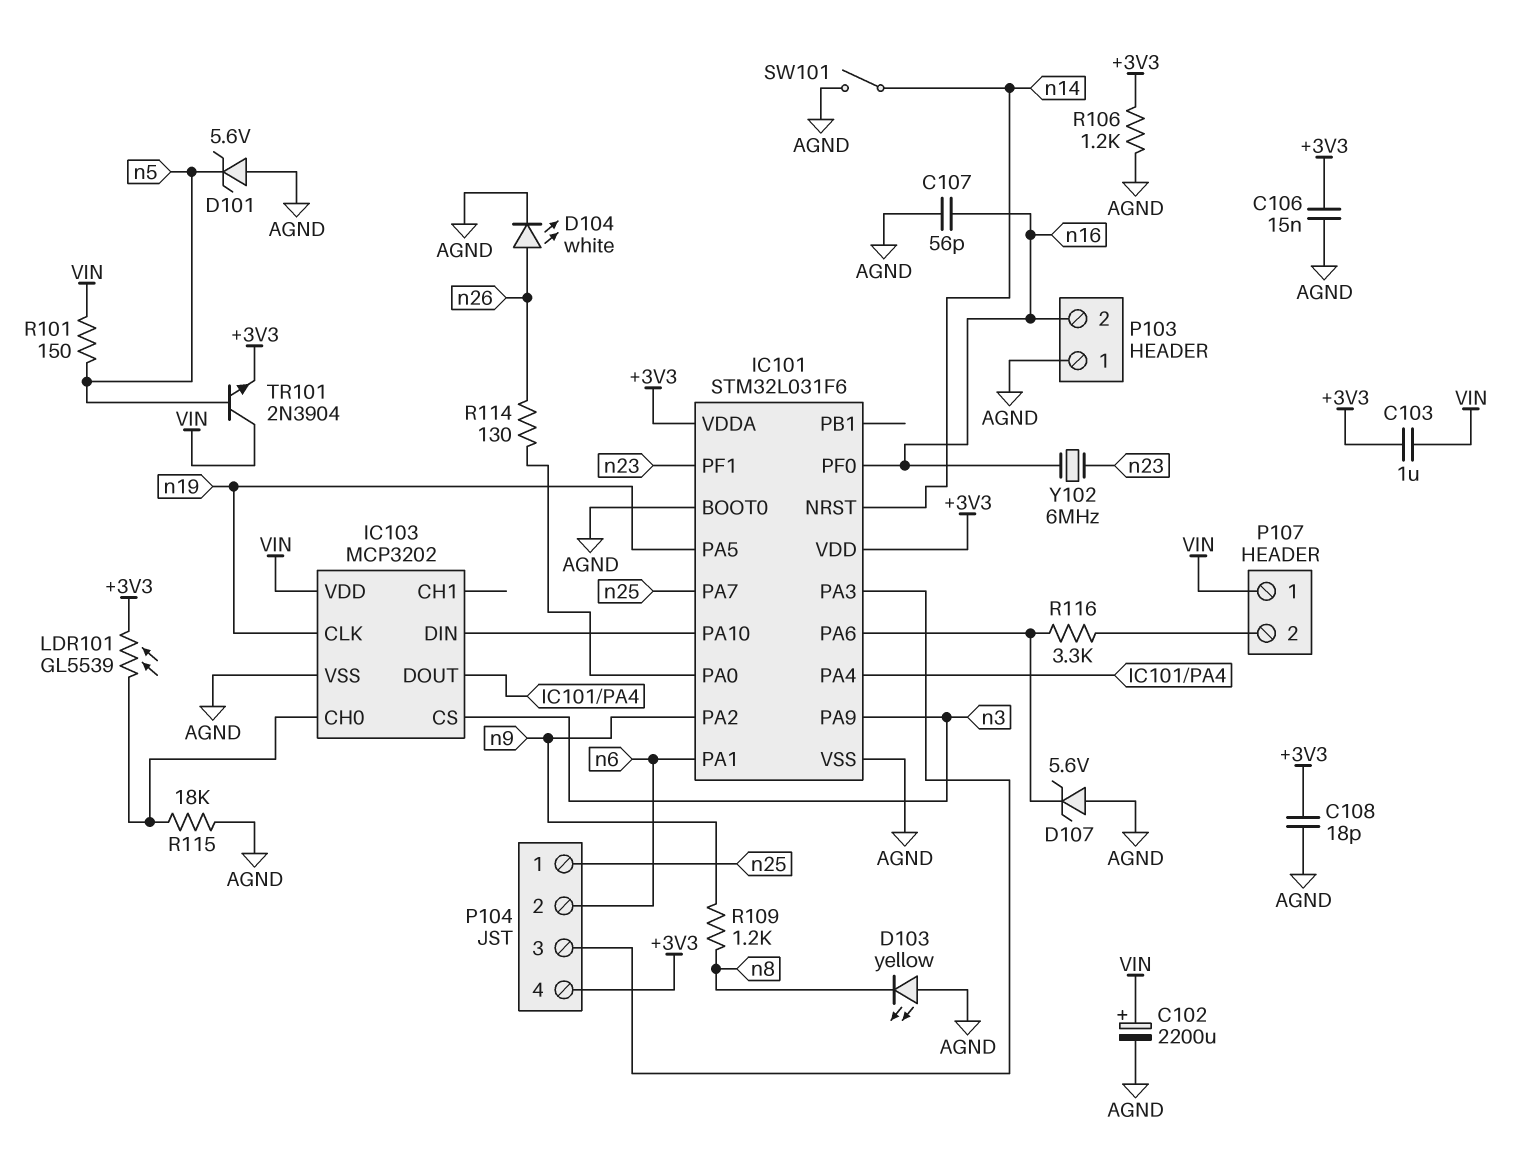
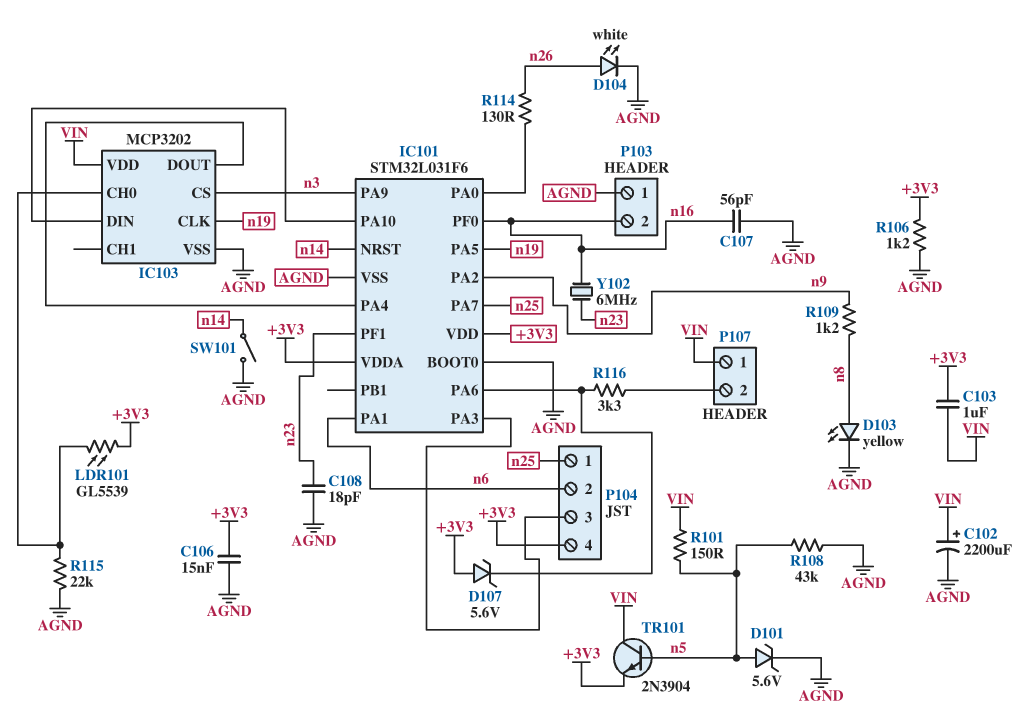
C108: 18pF (+3V3, AGND) -> 18pF (AGND, n23)
D101: zener 5.6V (A AGND, K n5) -> zener 5.6V (A n5, K AGND)
D103: LED yellow (A AGND, K n8) -> LED yellow (A n8, K AGND)
D107: zener 5.6V (A AGND, K IC101/PA6) -> zener 5.6V (A +3V3, K IC101/PA6)
R108: none -> 43k (AGND, n5)
R115: 18k (AGND, IC103/CH0) -> 22k (AGND, IC103/CH0)

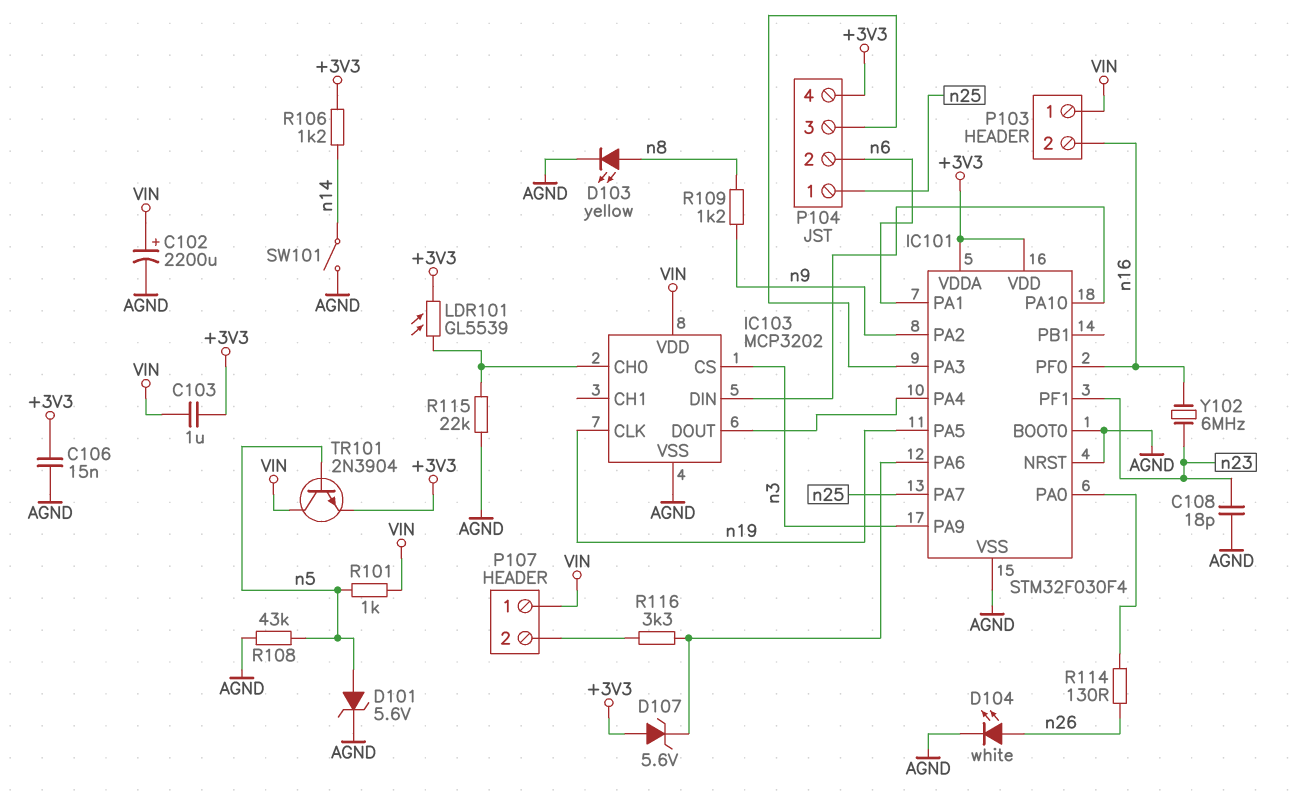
C107: 56pF (AGND, n16) -> none
IC101: STM32L031F6 -> STM32F030F4
IC101 pin NRST: n14 -> AGND
P103 pin 1: AGND -> VIN
R101: 150 (VIN, n5) -> 1k (VIN, n5)
R106: 1.2k (+3V3, AGND) -> 1.2k (+3V3, n14)

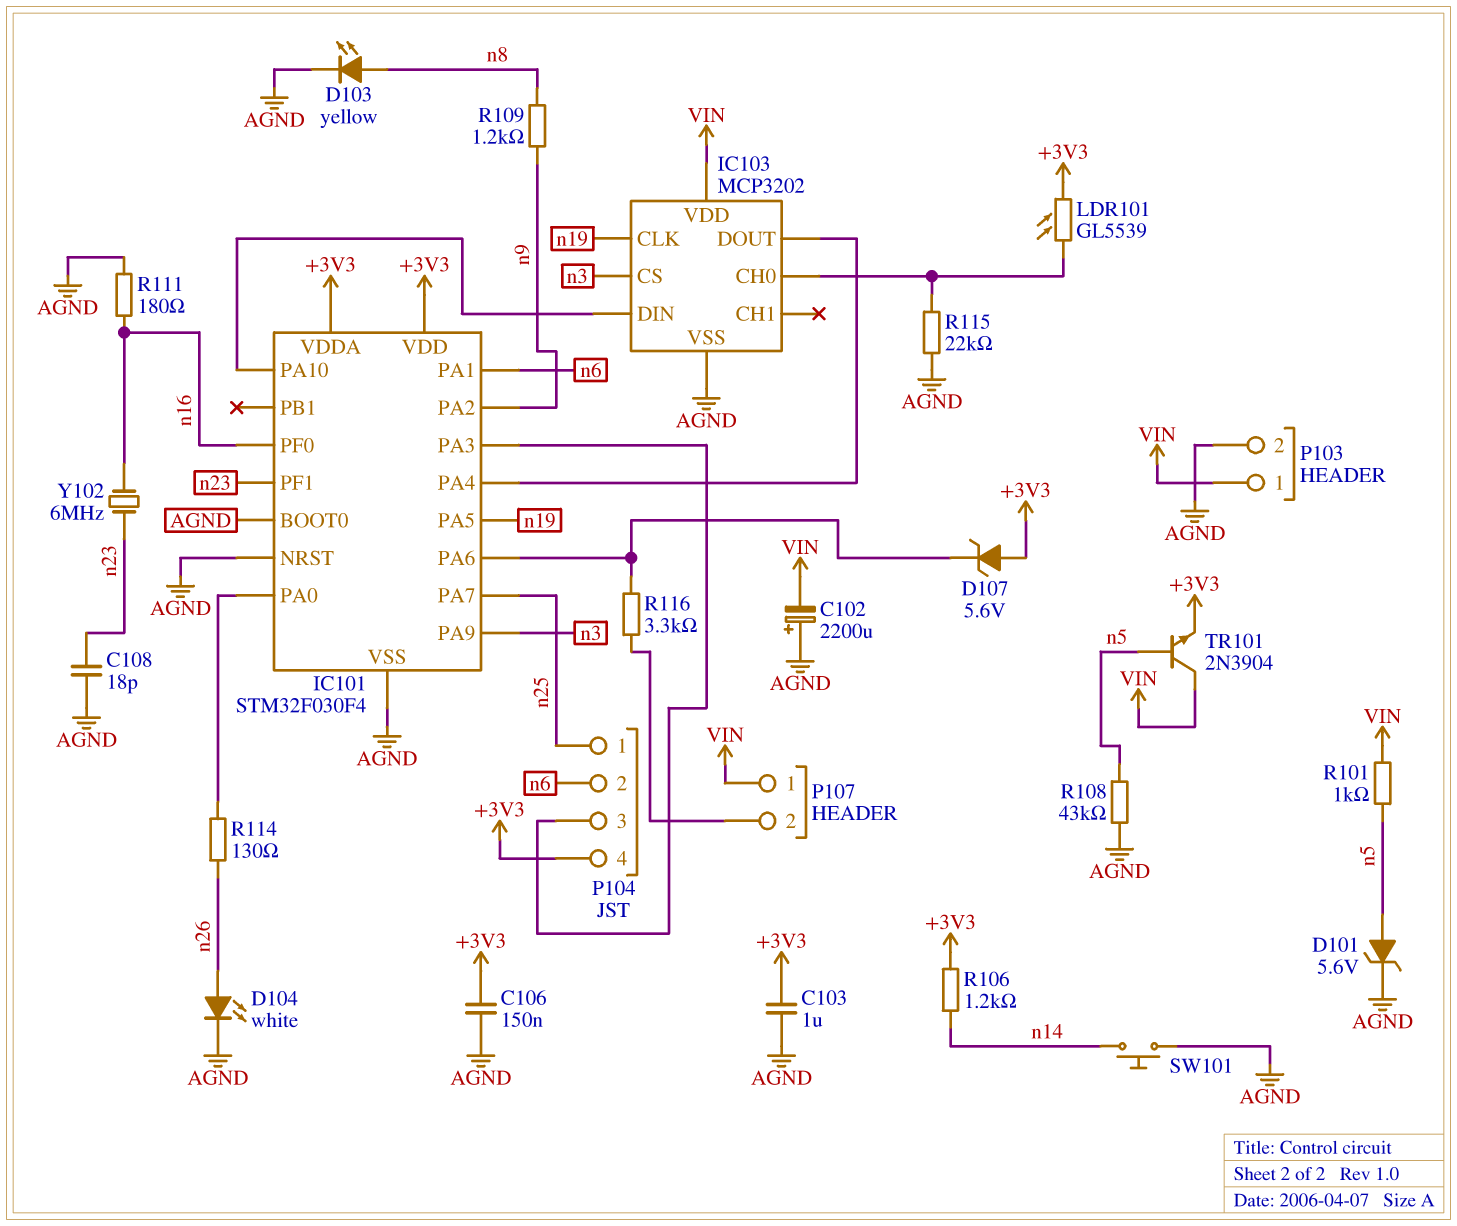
C102: 2200uF (plus VIN, minus AGND) -> 2200uF (plus AGND, minus VIN)
C103: 1uF (+3V3, VIN) -> 1uF (+3V3, AGND)
C106: 15nF (+3V3, AGND) -> 150nF (+3V3, AGND)
P103 pin 2: n16 -> AGND
R111: none -> 180 (AGND, n16)
SW101: switch (AGND, n14) -> button (AGND, n14)

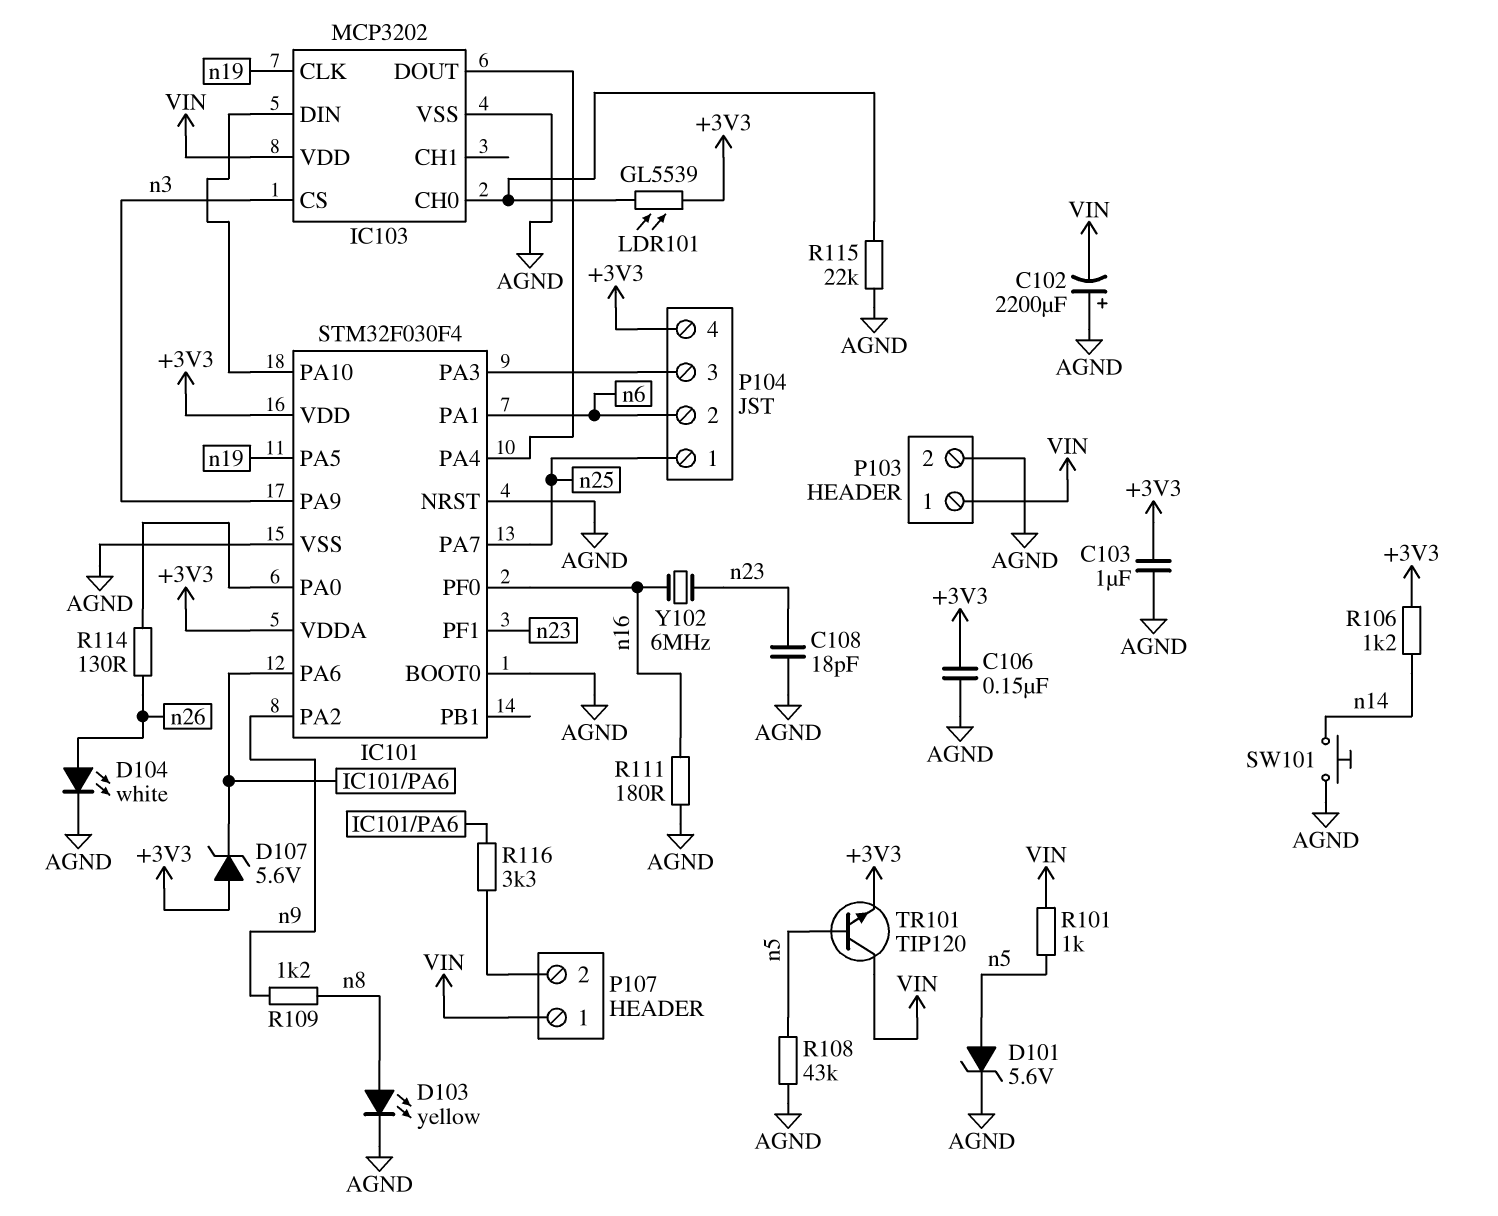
TR101: NPN 2N3904 (B n5, C VIN, E +3V3) -> NPN TIP120 (B n5, C VIN, E +3V3)

